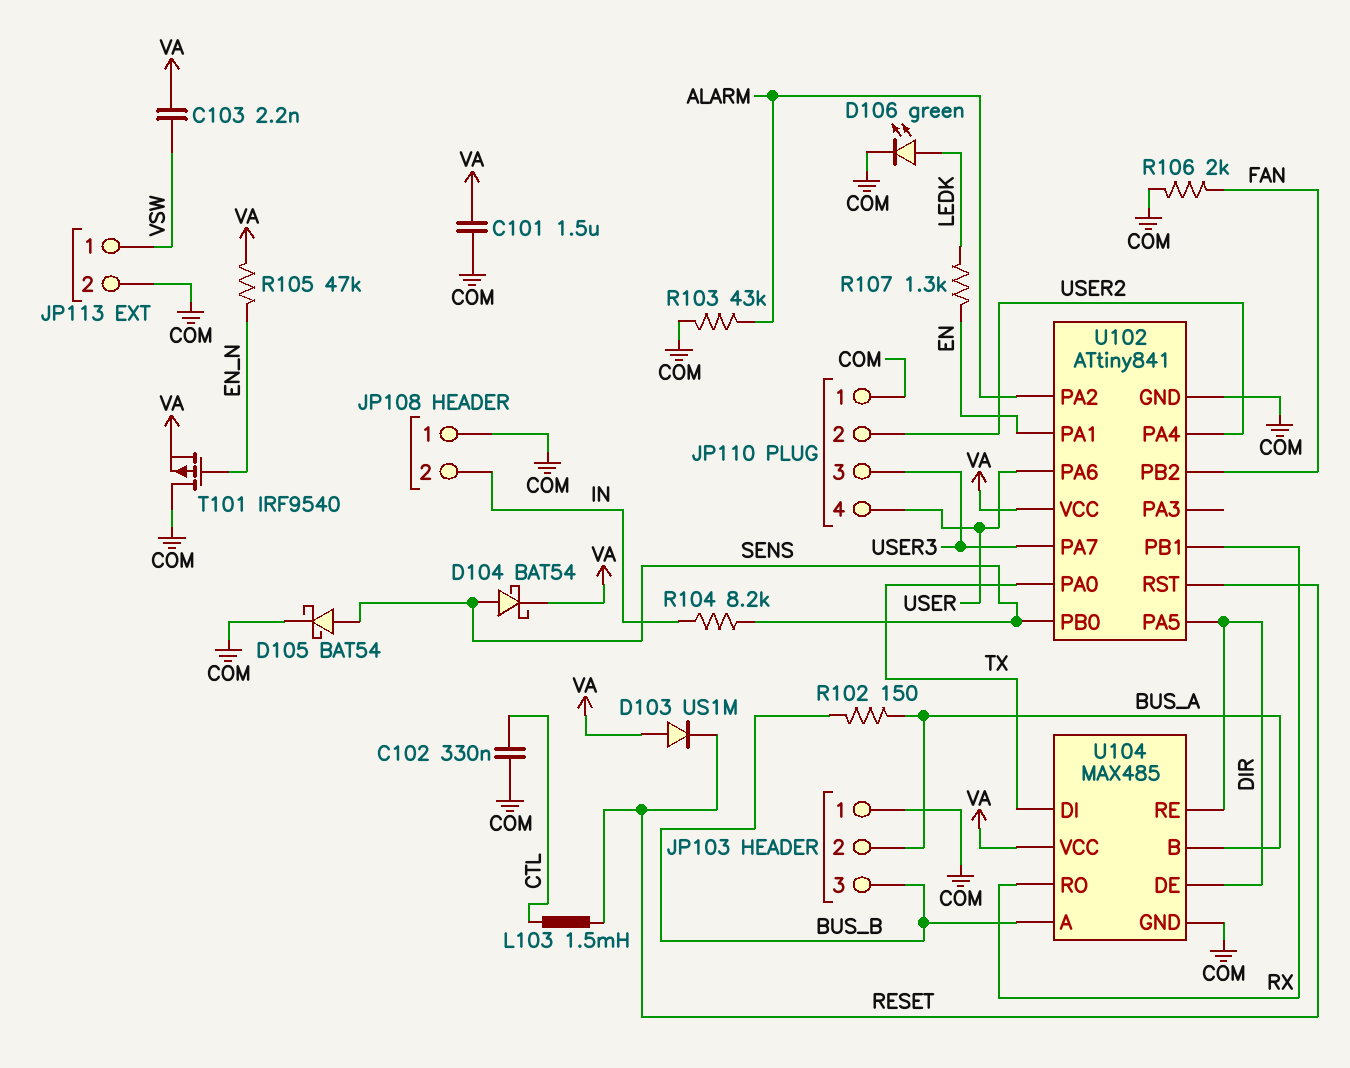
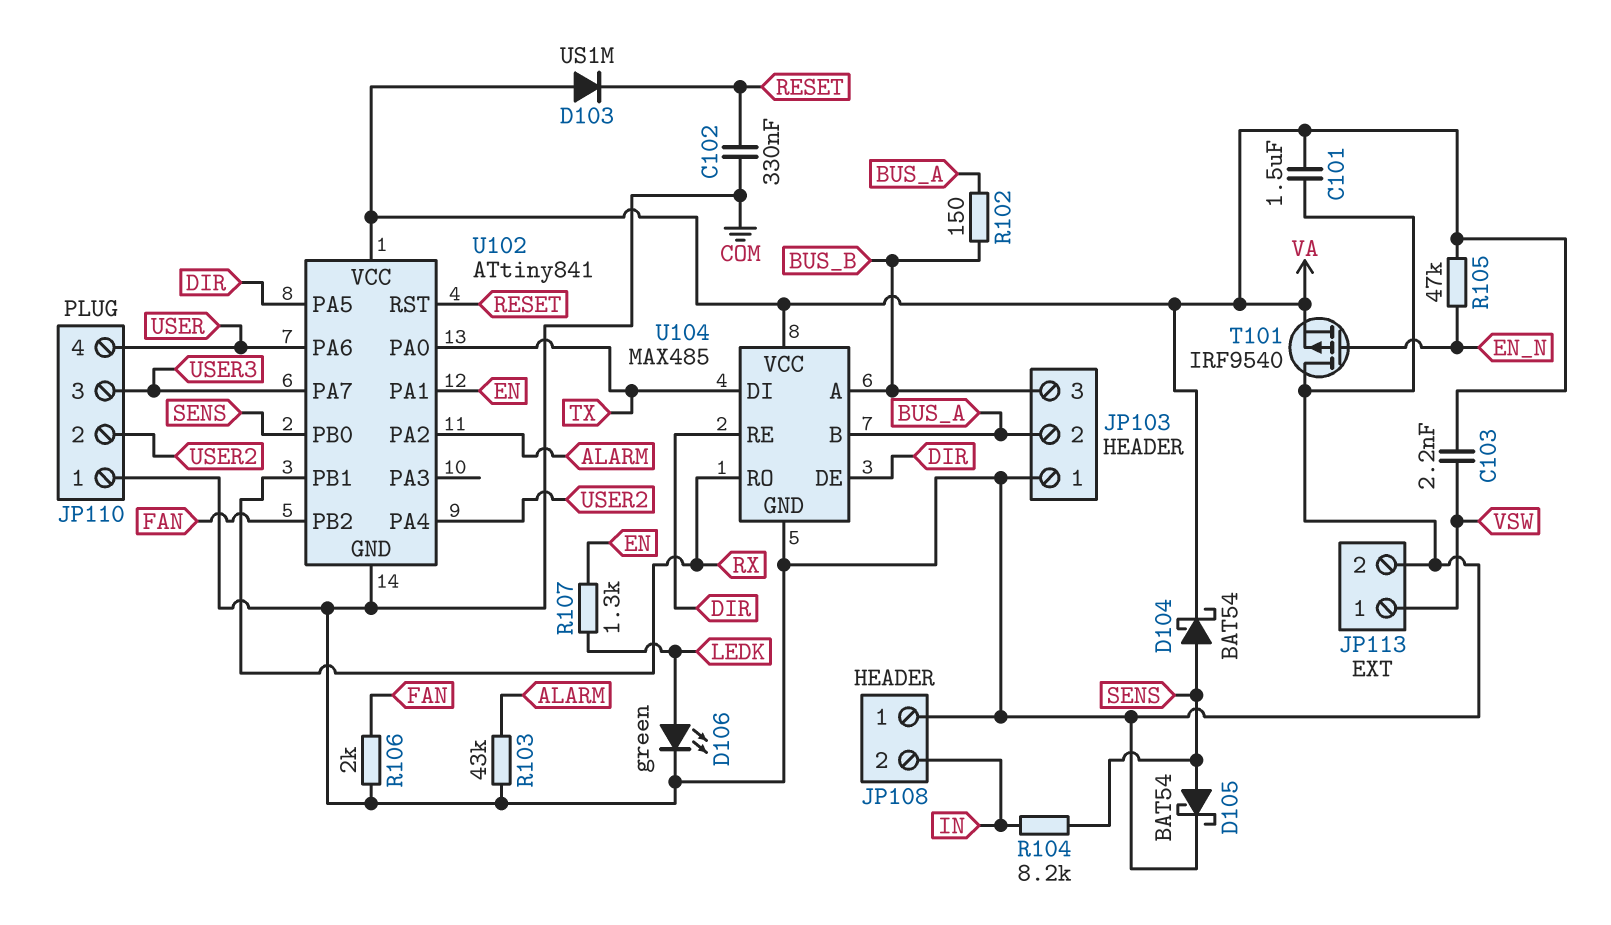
C102: 330nF (COM, CTL) -> 330nF (COM, RESET)
L103: 1.5mH (CTL, RESET) -> none

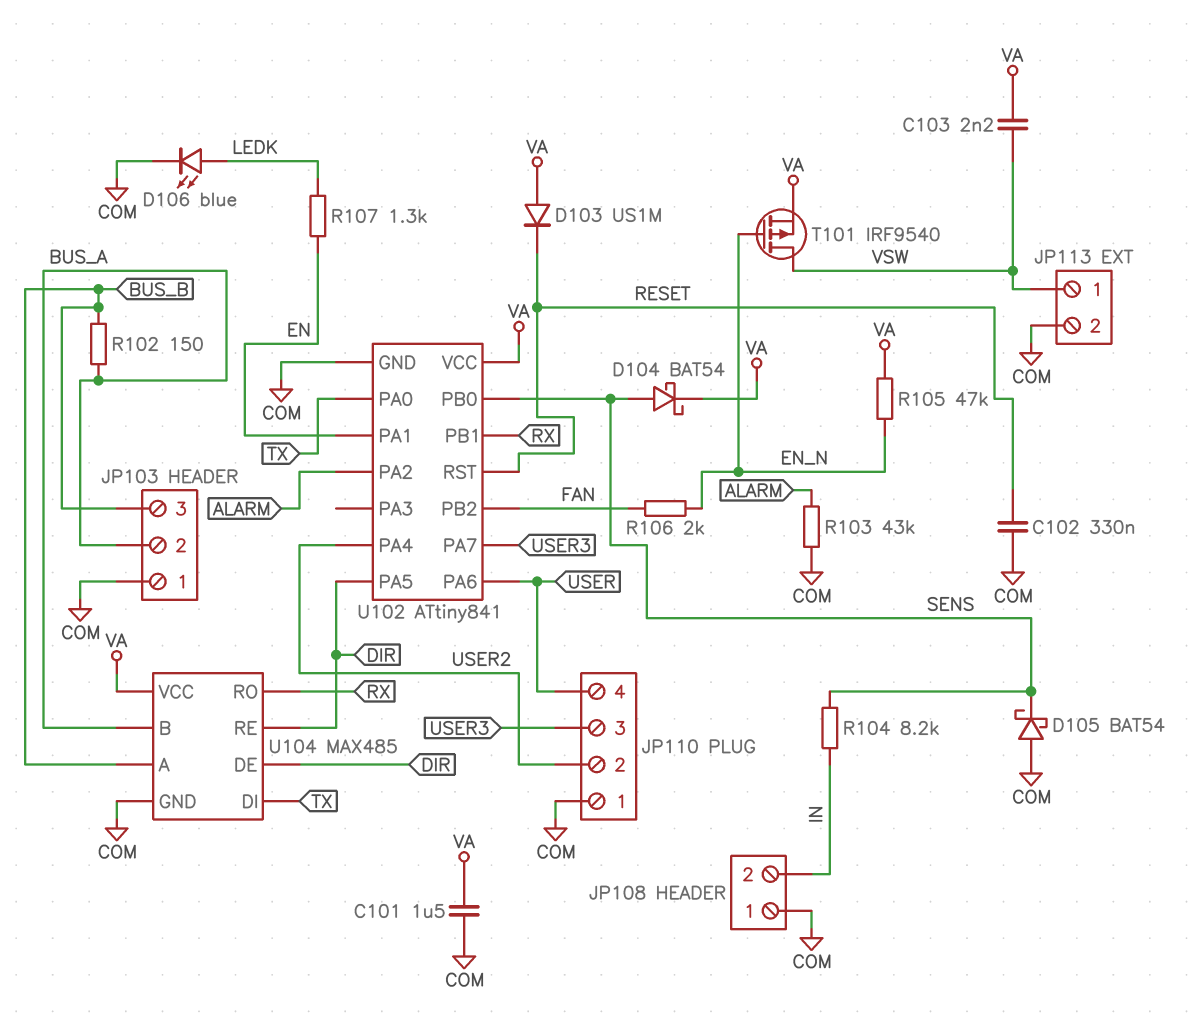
D105: schottky BAT54 (A SENS, K COM) -> schottky BAT54 (A COM, K SENS)
D106: LED green (A LEDK, K COM) -> LED blue (A LEDK, K COM)
R106: 2k (COM, FAN) -> 2k (EN_N, FAN)
T101: PMOS IRF9540 (G EN_N, D COM, S VA) -> PMOS IRF9540 (G EN_N, D VSW, S VA)

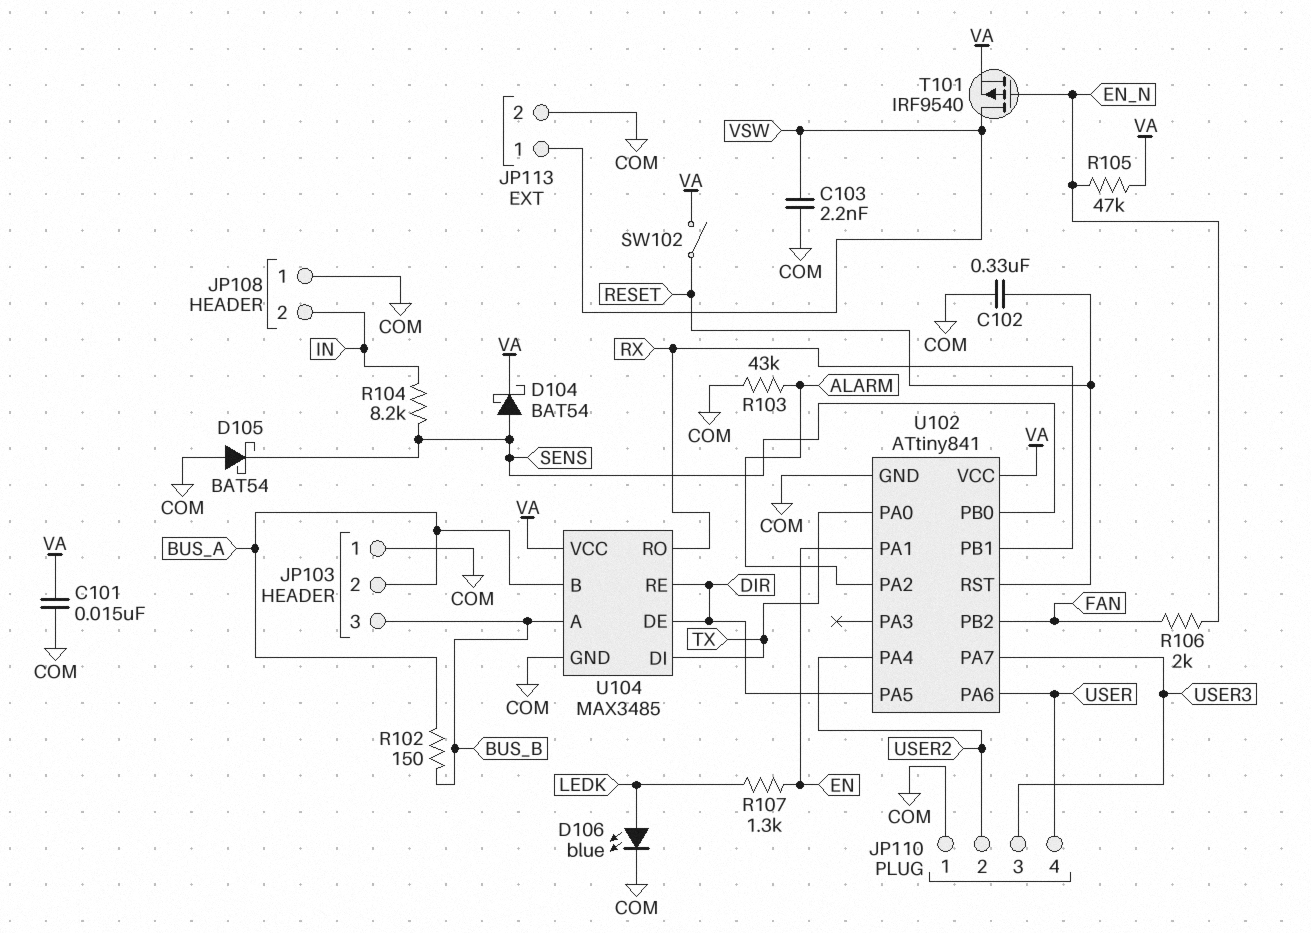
C101: 1.5uF (COM, VA) -> 15nF (COM, VA)
C103: 2.2nF (VA, VSW) -> 2.2nF (COM, VSW)
D103: diode US1M (A VA, K RESET) -> none
SW102: none -> switch (RESET, VA)
U104: MAX485 -> MAX3485

